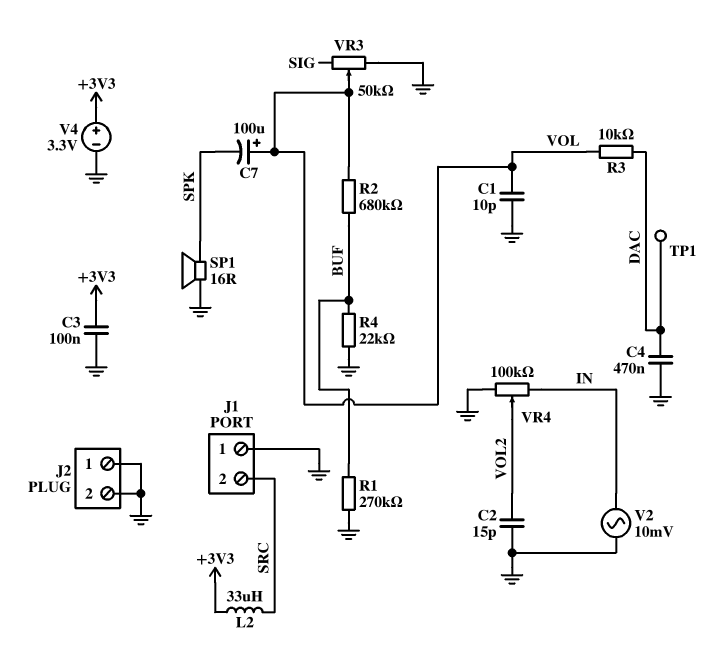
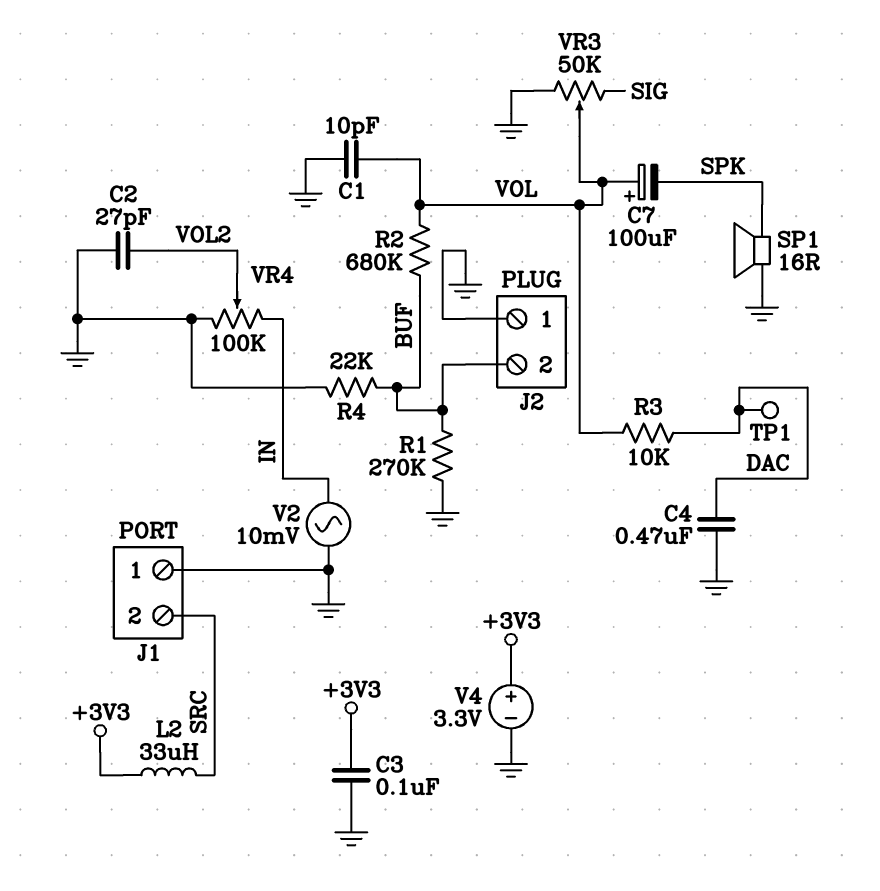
C2: 15pF (GND, VOL2) -> 27pF (GND, VOL2)
J2 pin 2: GND -> BUF

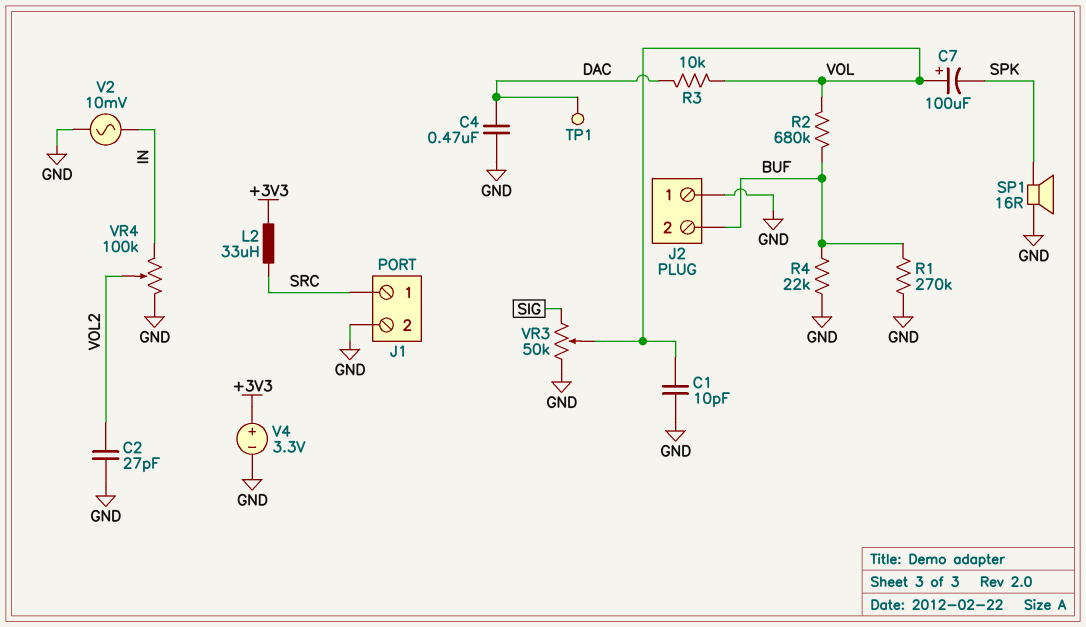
C3: 100nF (+3V3, GND) -> none
J1 pin 1: GND -> SRC
J1 pin 2: SRC -> GND

